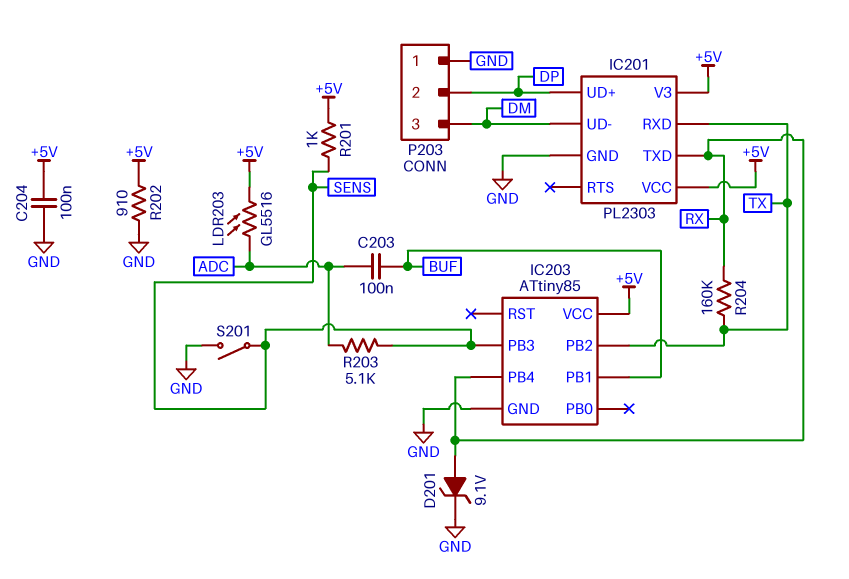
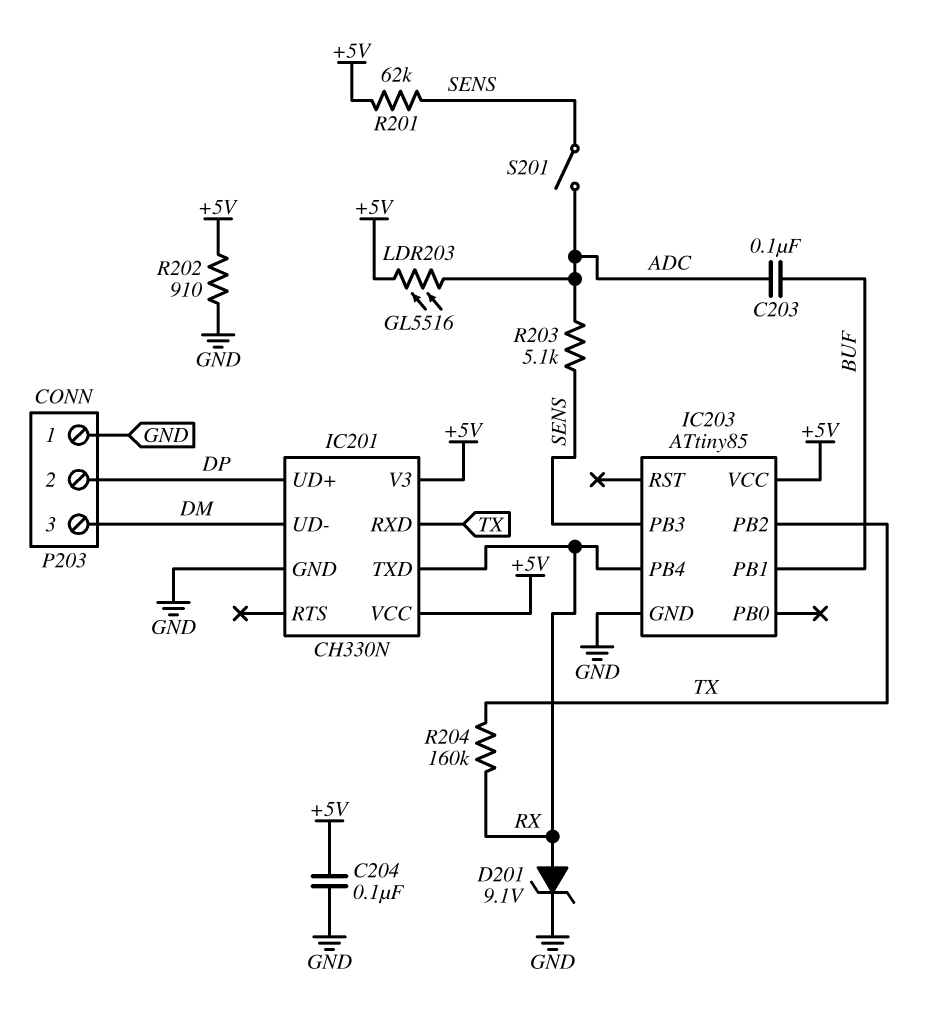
IC201: PL2303 -> CH330N
R201: 1k (+5V, SENS) -> 62k (+5V, SENS)
S201: switch (GND, SENS) -> switch (ADC, SENS)

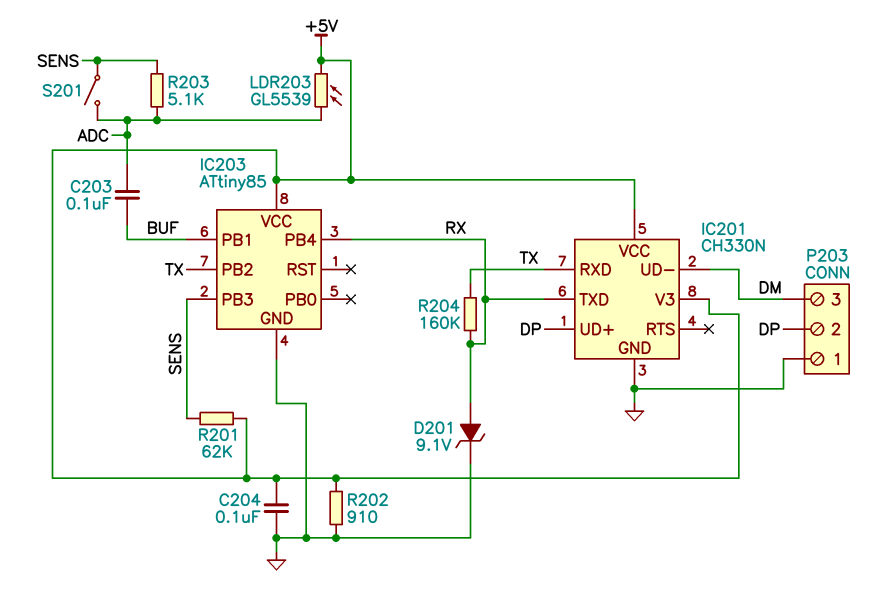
LDR203: GL5516 (+5V, ADC) -> GL5539 (+5V, ADC)

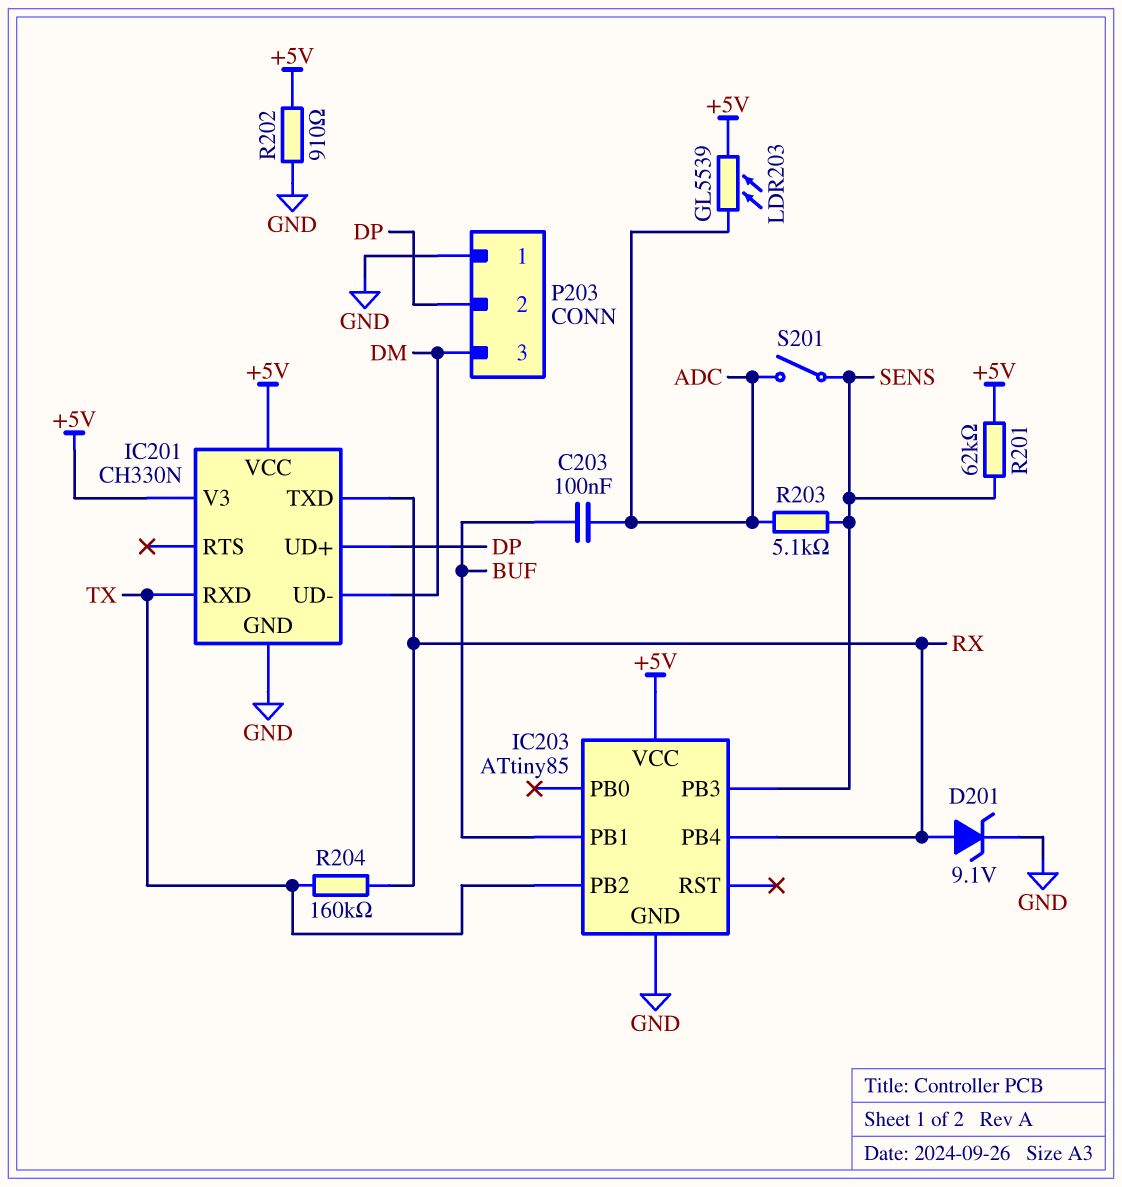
C204: 100nF (+5V, GND) -> none

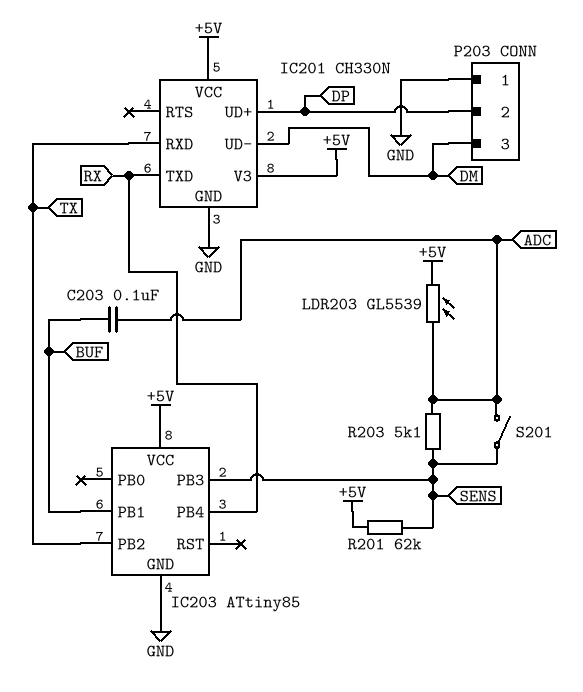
D201: zener 9.1V (A RX, K GND) -> none
R202: 910 (+5V, GND) -> none
R204: 160k (RX, TX) -> none

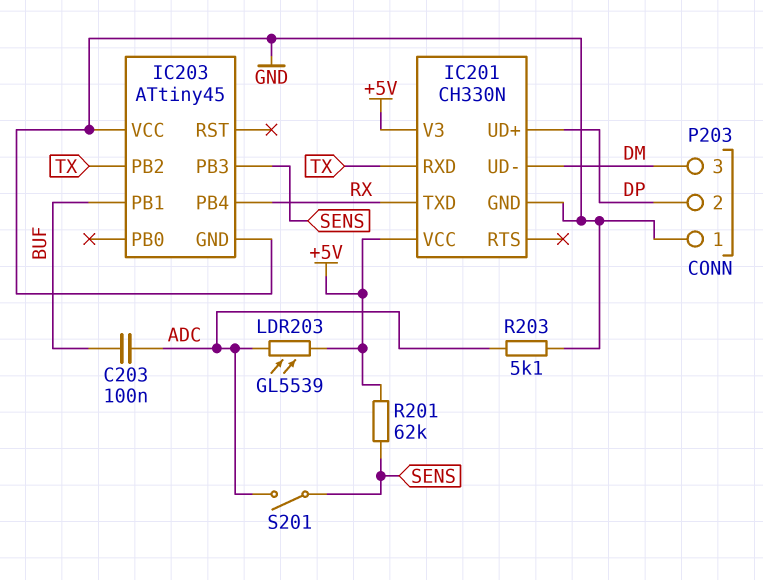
IC203: ATtiny85 -> ATtiny45
IC203 pin VCC: +5V -> GND
R203: 5.1k (ADC, SENS) -> 5.1k (ADC, GND)

